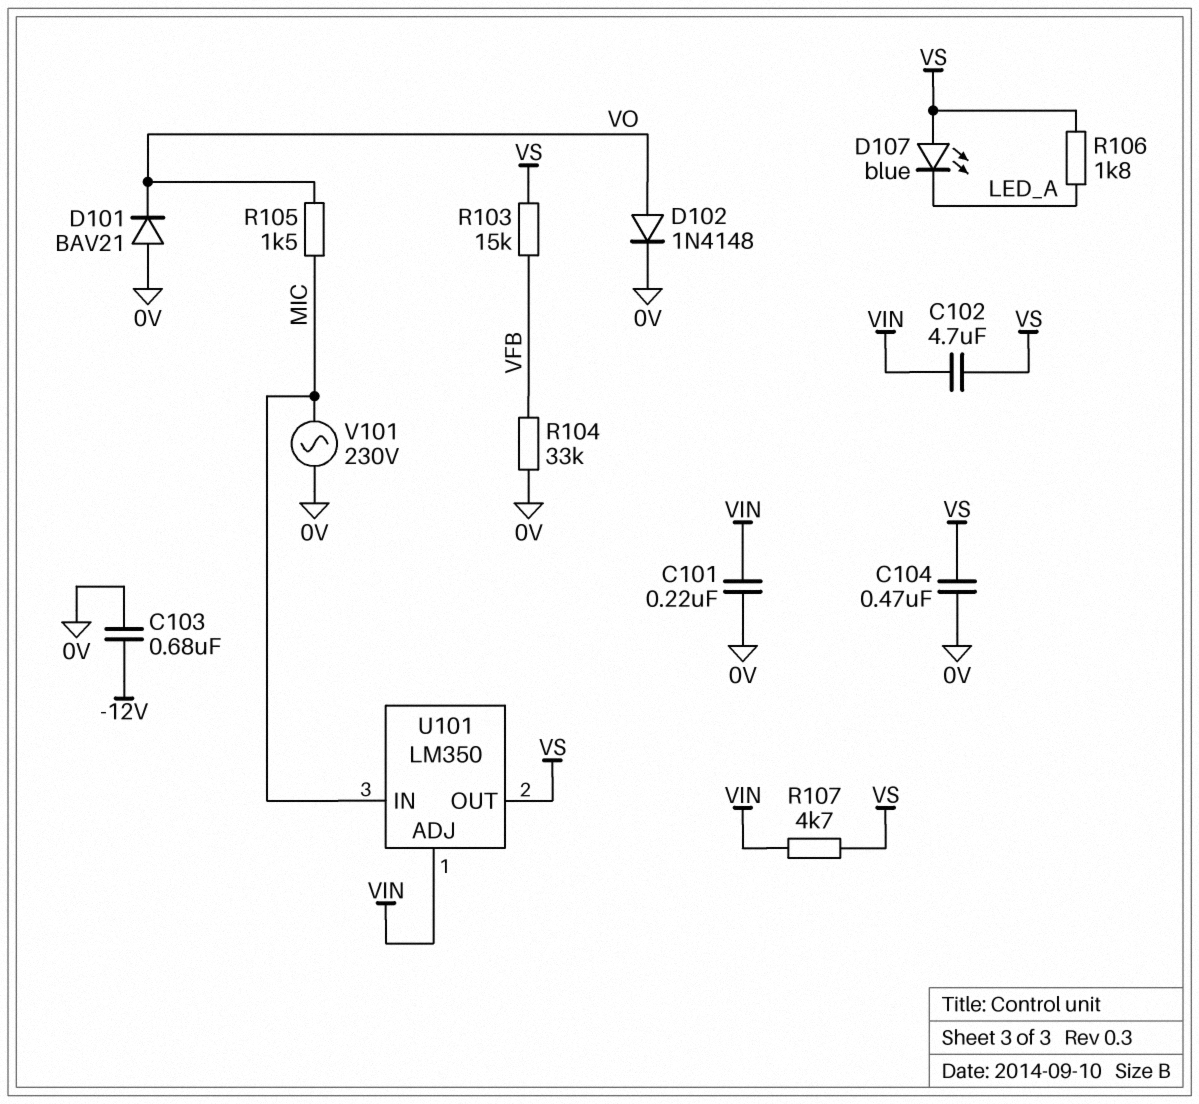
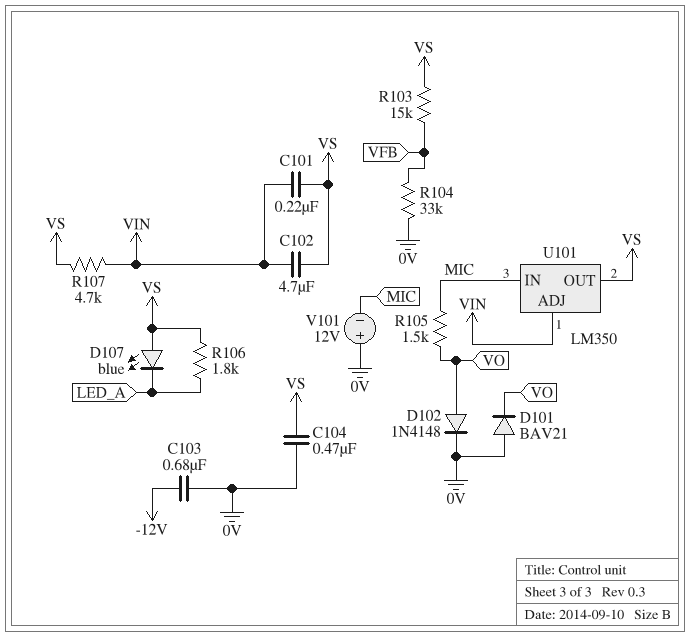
C101: 220nF (0V, VIN) -> 220nF (VIN, VS)
V101: AC 230V (0V, MIC) -> 12V (plus 0V, minus MIC)

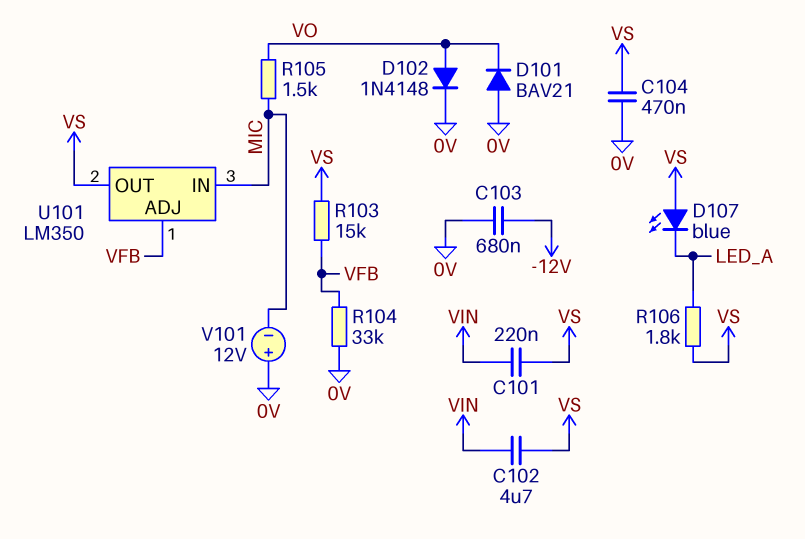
R107: 4.7k (VIN, VS) -> none
U101 pin ADJ: VIN -> VFB

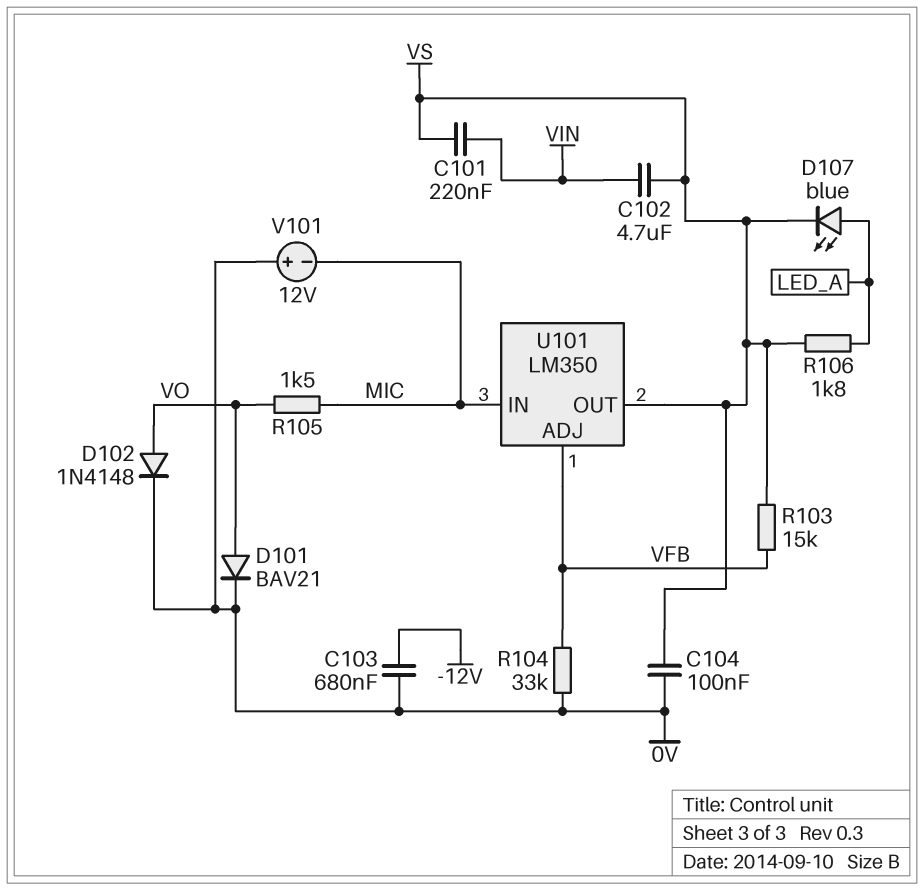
C104: 470nF (0V, VS) -> 100nF (0V, VS)
D101: diode BAV21 (A 0V, K VO) -> diode BAV21 (A VO, K 0V)
D107: LED blue (A VS, K LED_A) -> LED blue (A LED_A, K VS)

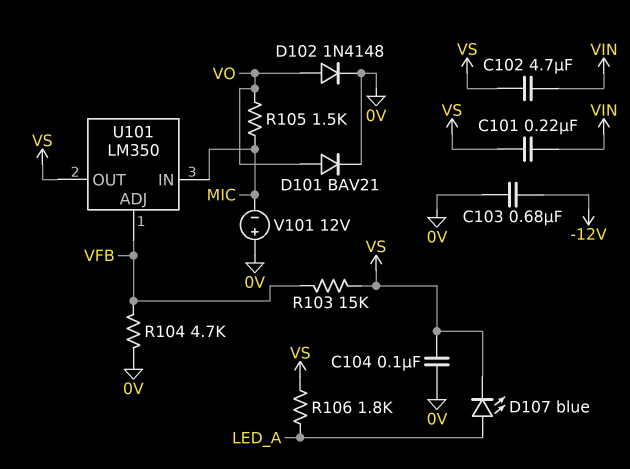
R104: 33k (0V, VFB) -> 4.7k (0V, VFB)

